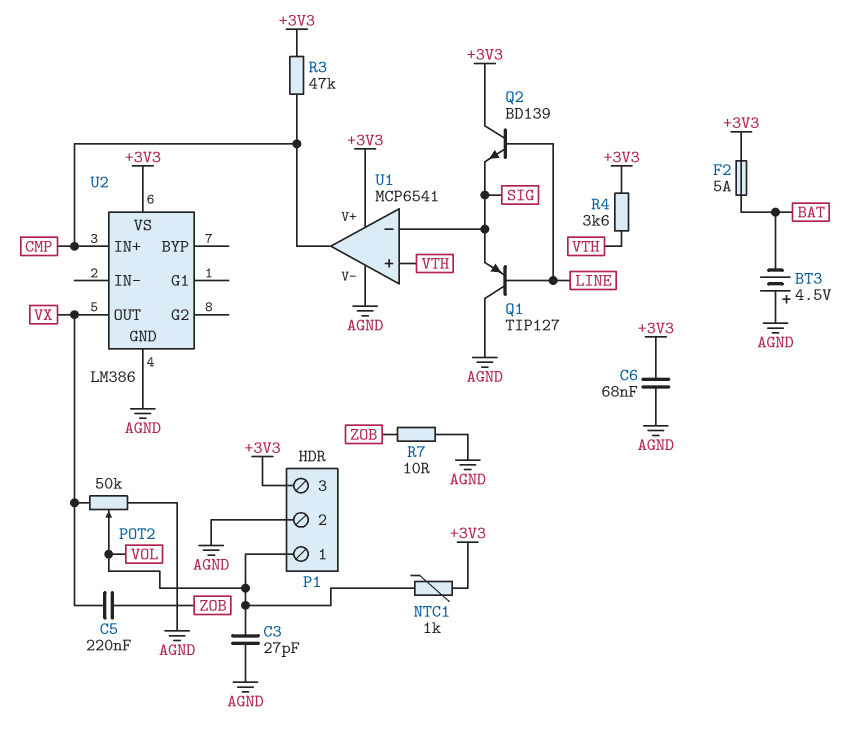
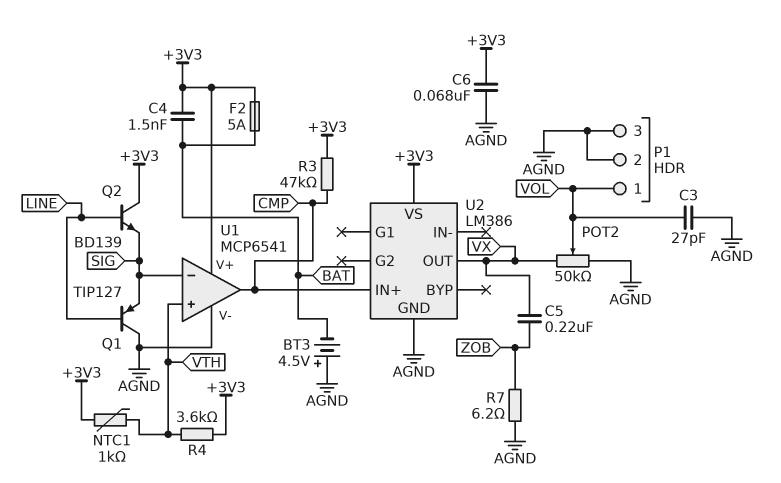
C4: none -> 1.5nF (+3V3, BAT)
NTC1: 1k (+3V3, VOL) -> 1k (+3V3, VTH)
P1 pin 3: +3V3 -> AGND
R7: 10 (AGND, ZOB) -> 6.2 (AGND, ZOB)

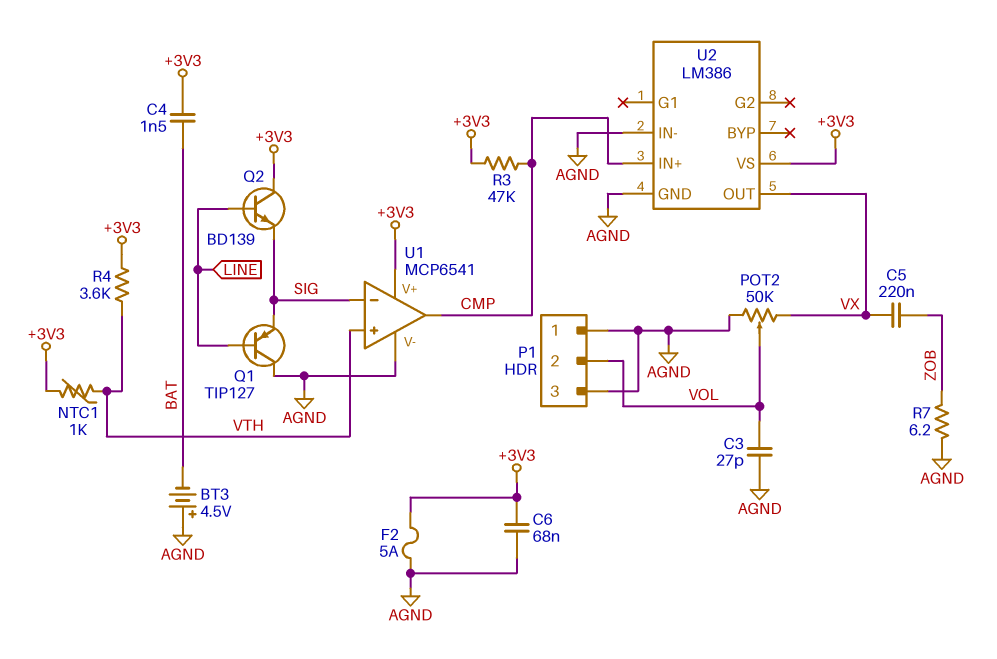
F2: 5A (+3V3, BAT) -> 5A (+3V3, AGND)
P1 pin 1: VOL -> AGND
P1 pin 2: AGND -> VOL
U2 pin IN-: none -> AGND

